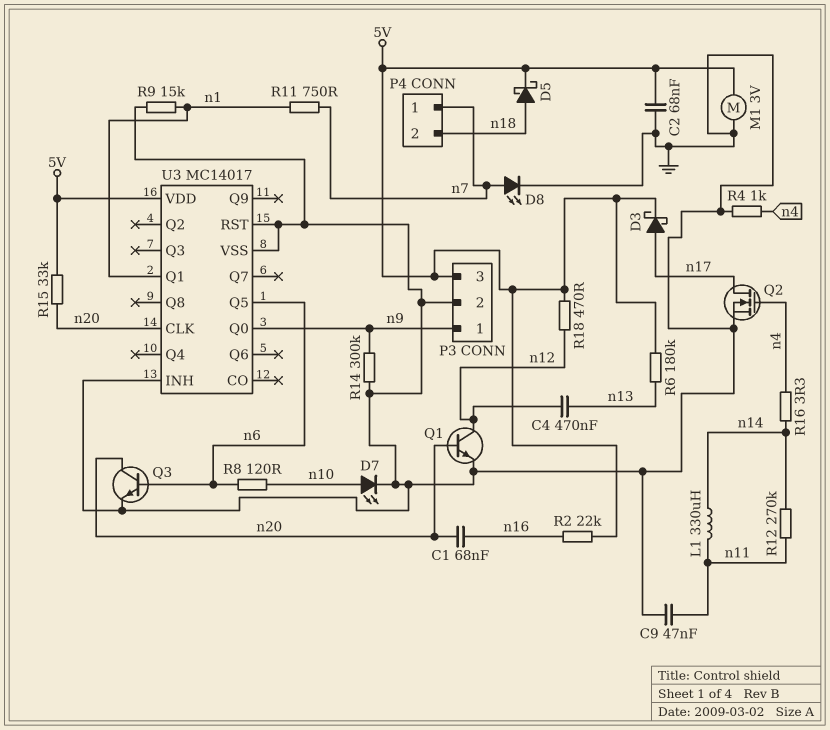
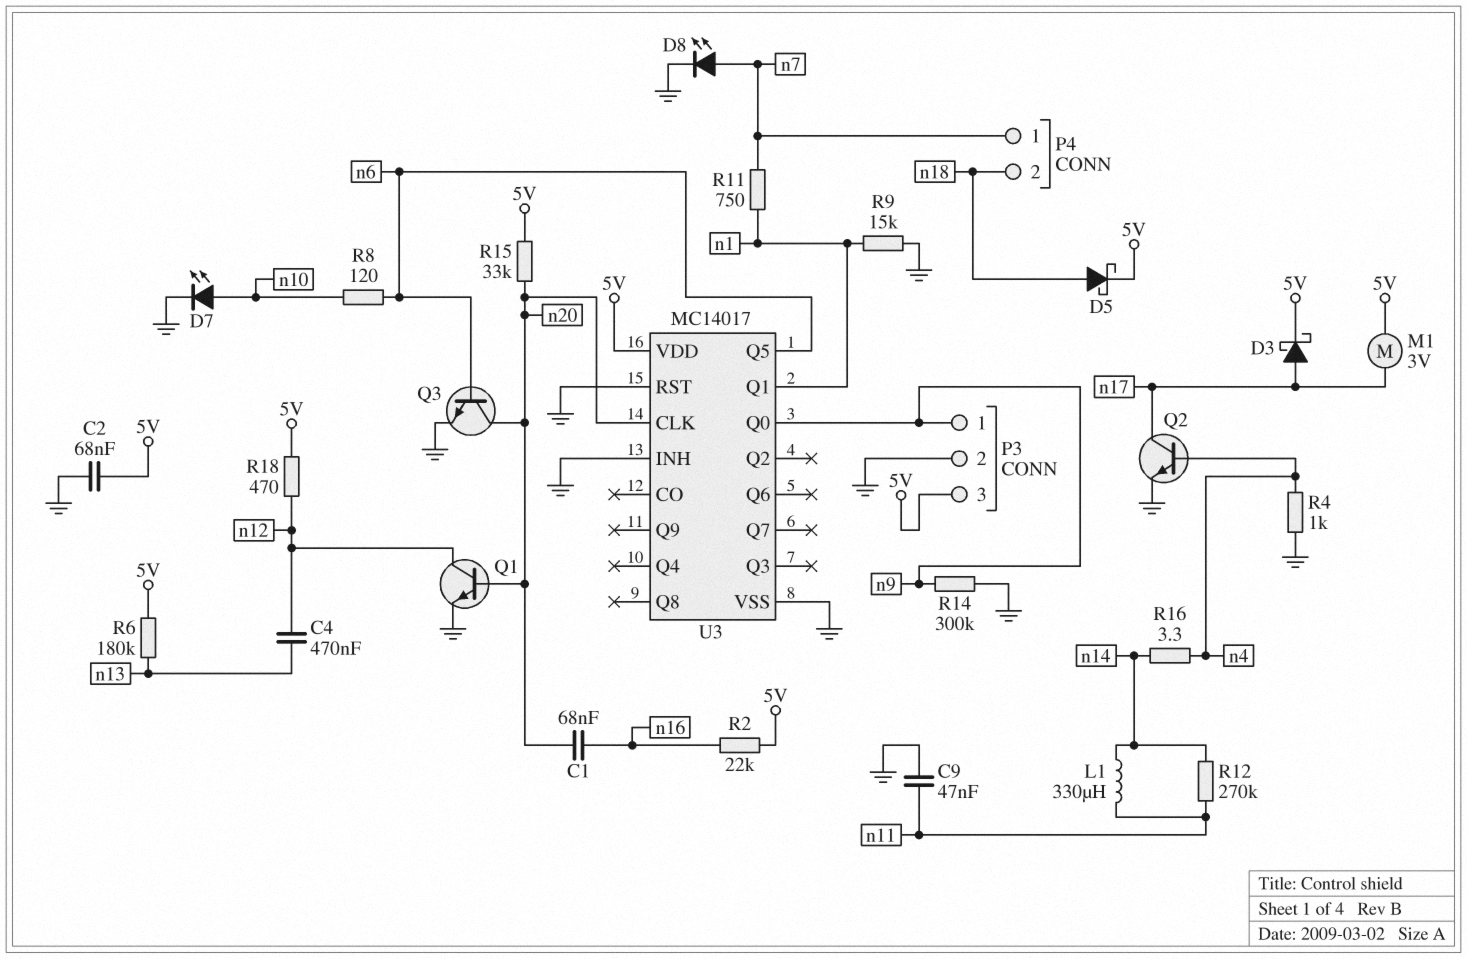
M1: motor 3V (5V, GND) -> motor 3V (5V, n17)
Q2: NMOS (G n4, D n17, S GND) -> NPN (B n4, C n17, E GND)

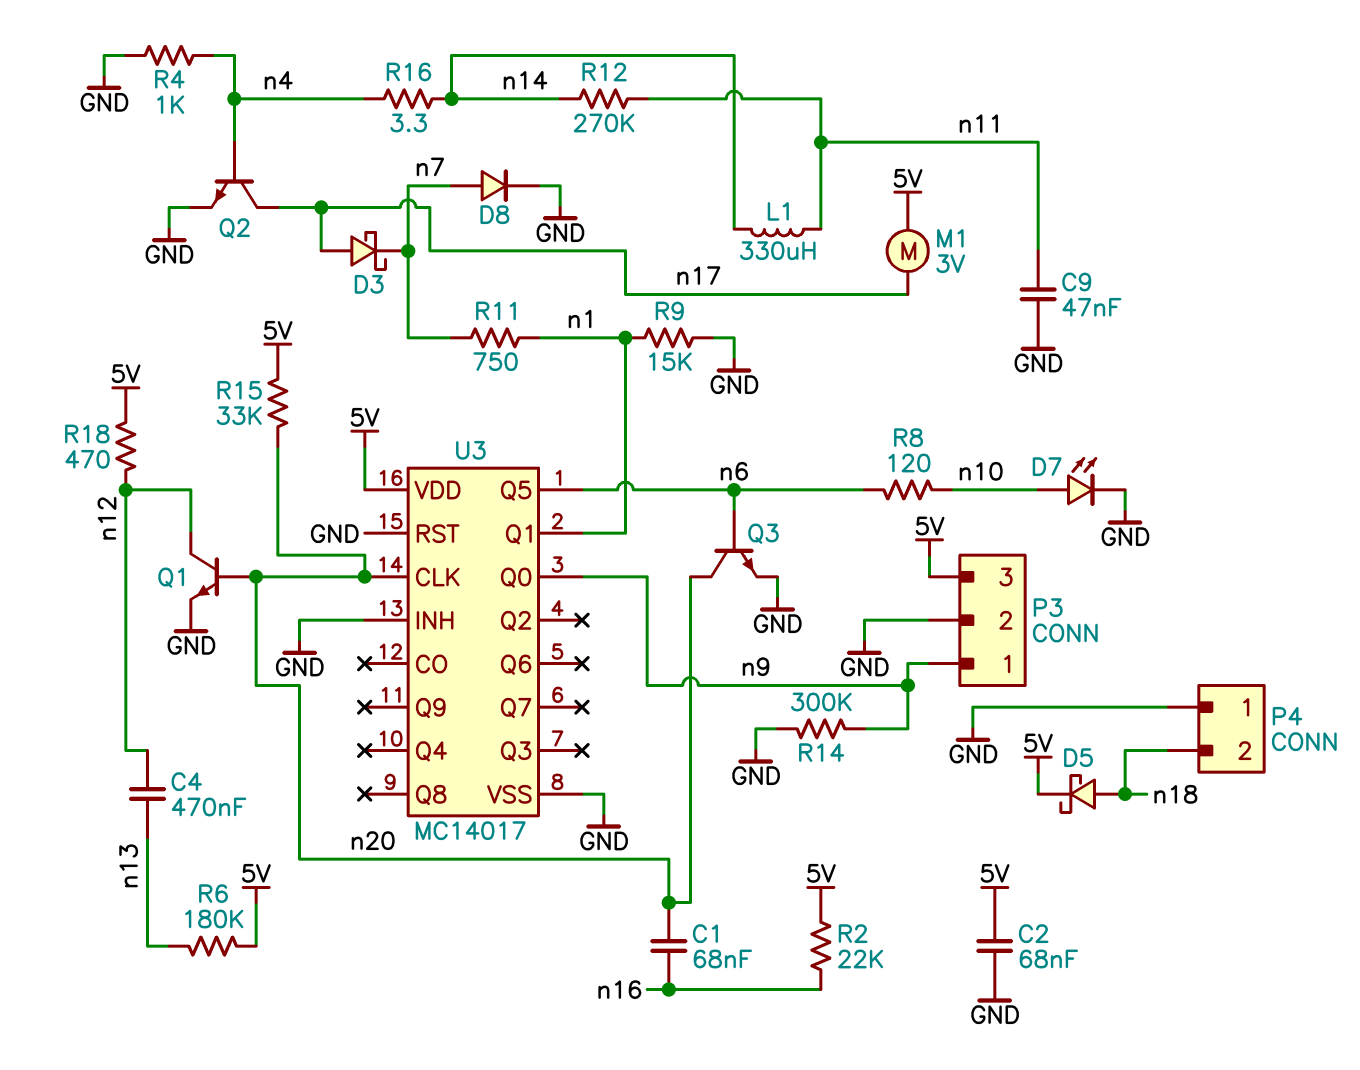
D3: schottky (A n17, K 5V) -> schottky (A n17, K n7)
D8: LED (A n7, K GND) -> diode (A n7, K GND)
P4 pin 1: n7 -> GND

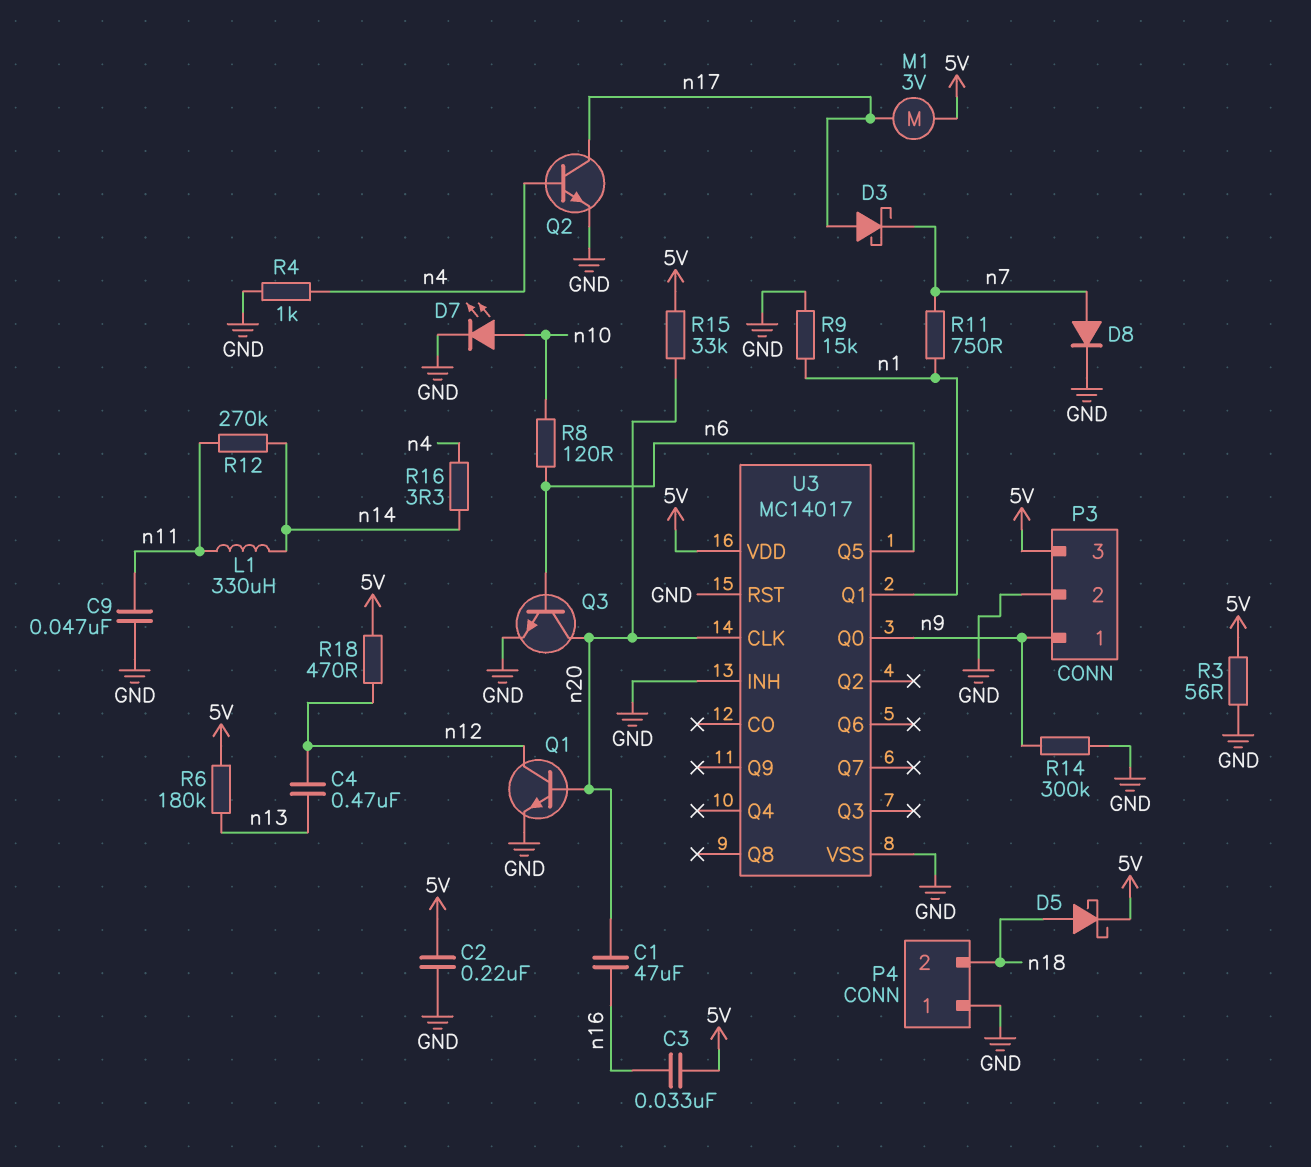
C1: 68nF (n16, n20) -> 47uF (n16, n20)
C2: 68nF (5V, GND) -> 220nF (5V, GND)
C3: none -> 33nF (5V, n16)
R2: 22k (5V, n16) -> none
R3: none -> 56 (5V, GND)

